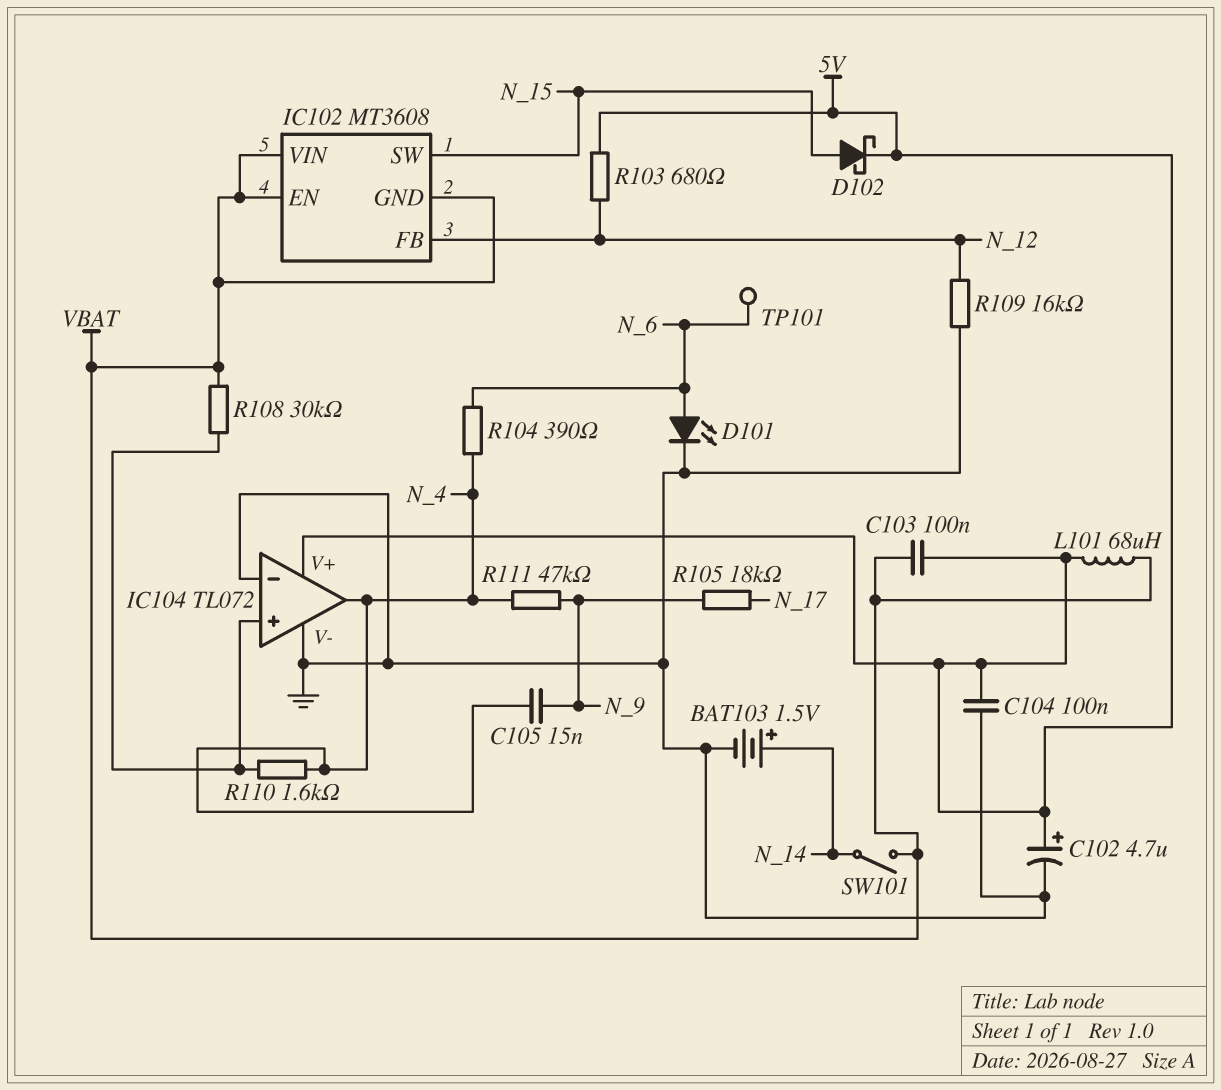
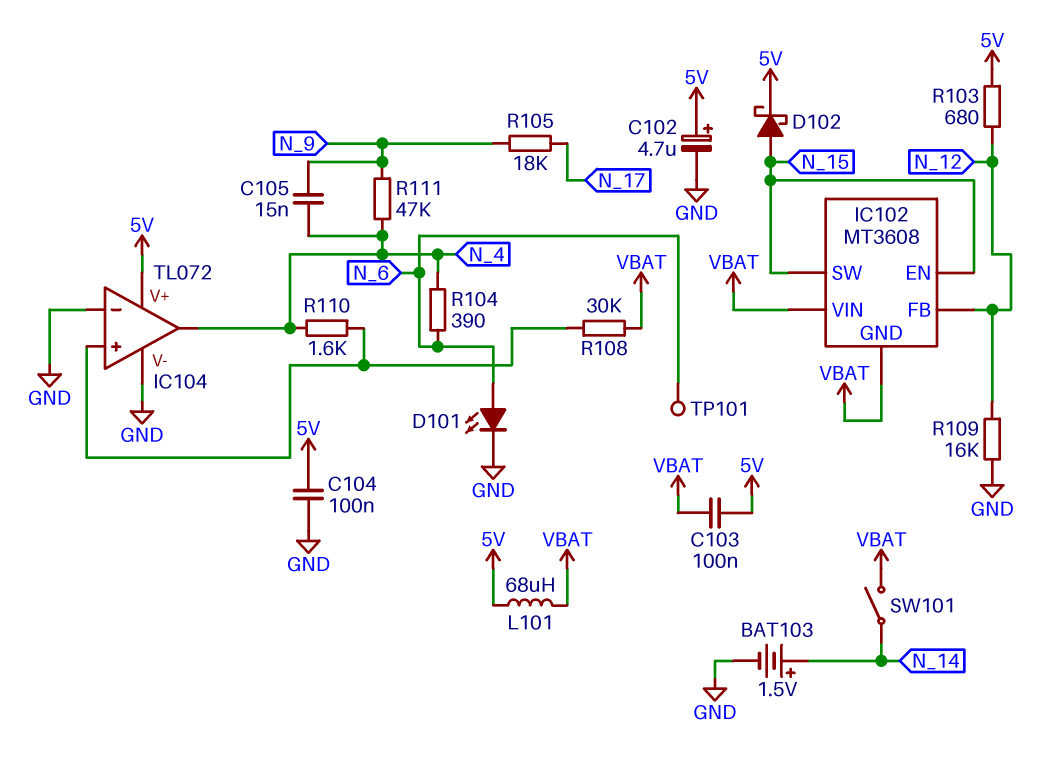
IC102 pin EN: VBAT -> N_15

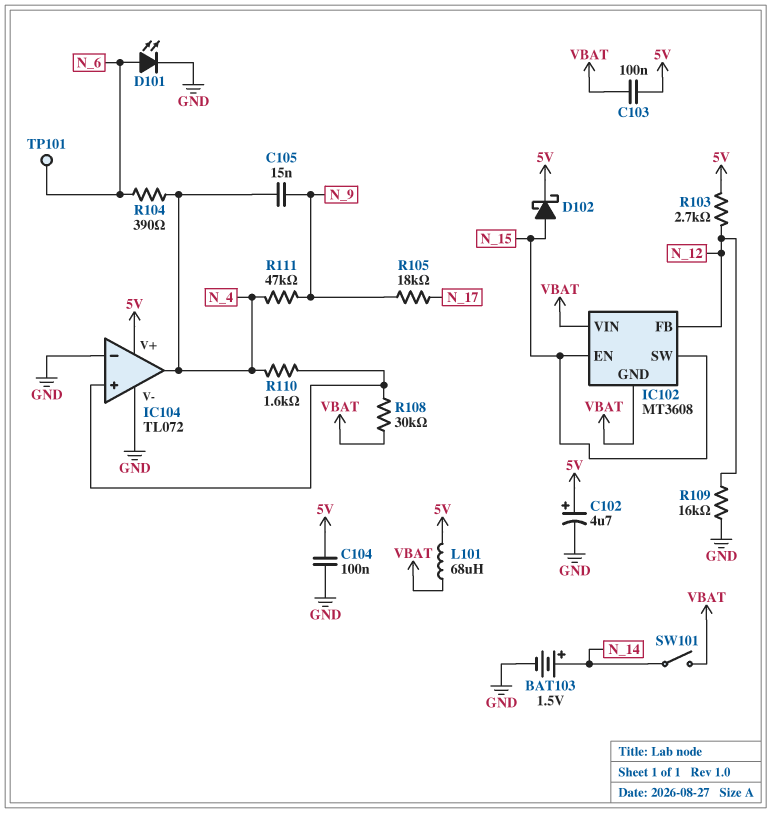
R103: 680 (5V, N_12) -> 2.7k (5V, N_12)

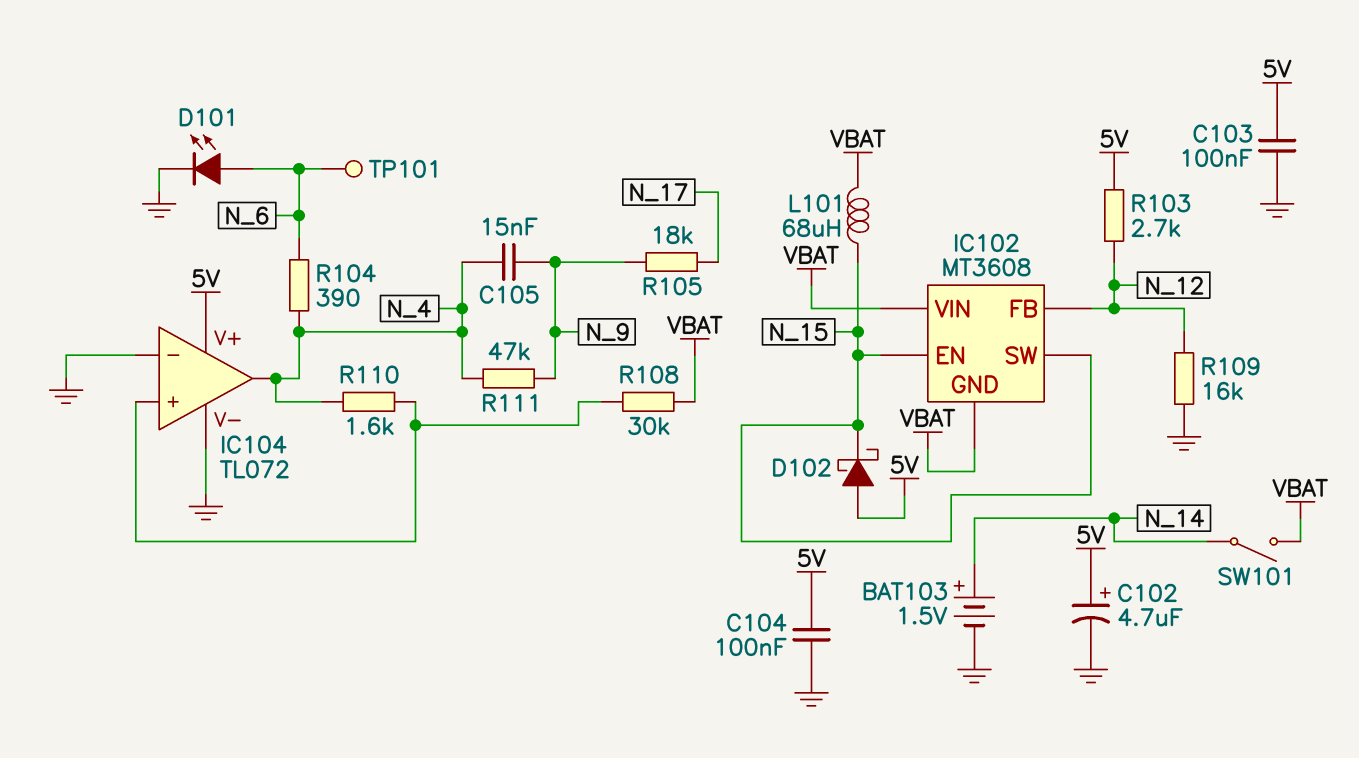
C103: 100nF (5V, VBAT) -> 100nF (5V, GND)
D102: schottky (A N_15, K 5V) -> schottky (A 5V, K N_15)
L101: 68uH (5V, VBAT) -> 68uH (N_15, VBAT)

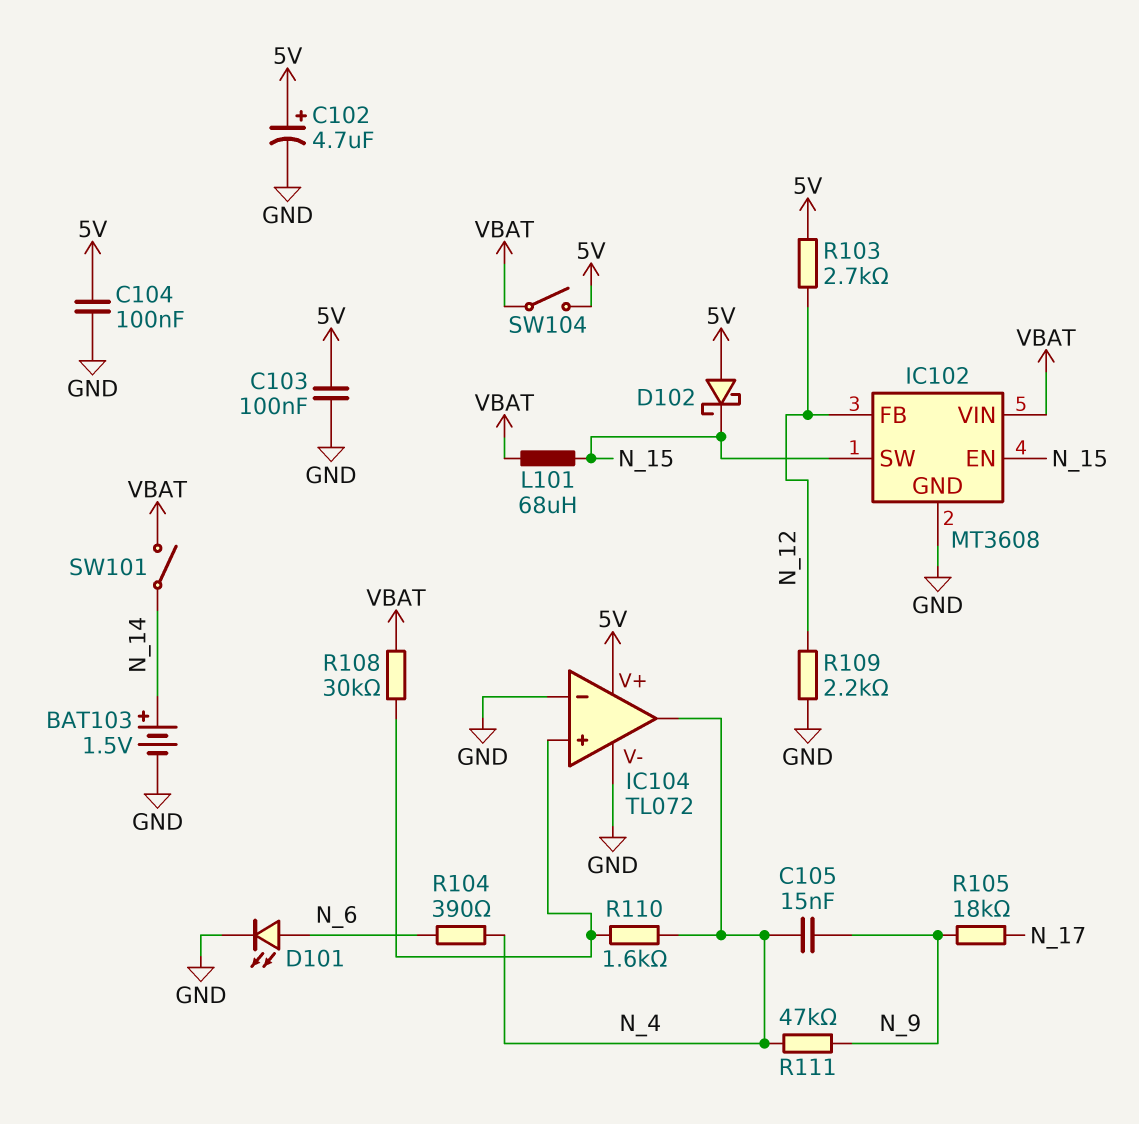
IC102 pin GND: VBAT -> GND
R109: 16k (GND, N_12) -> 2.2k (GND, N_12)
SW104: none -> switch (5V, VBAT)
TP101: test point (N_6) -> none

